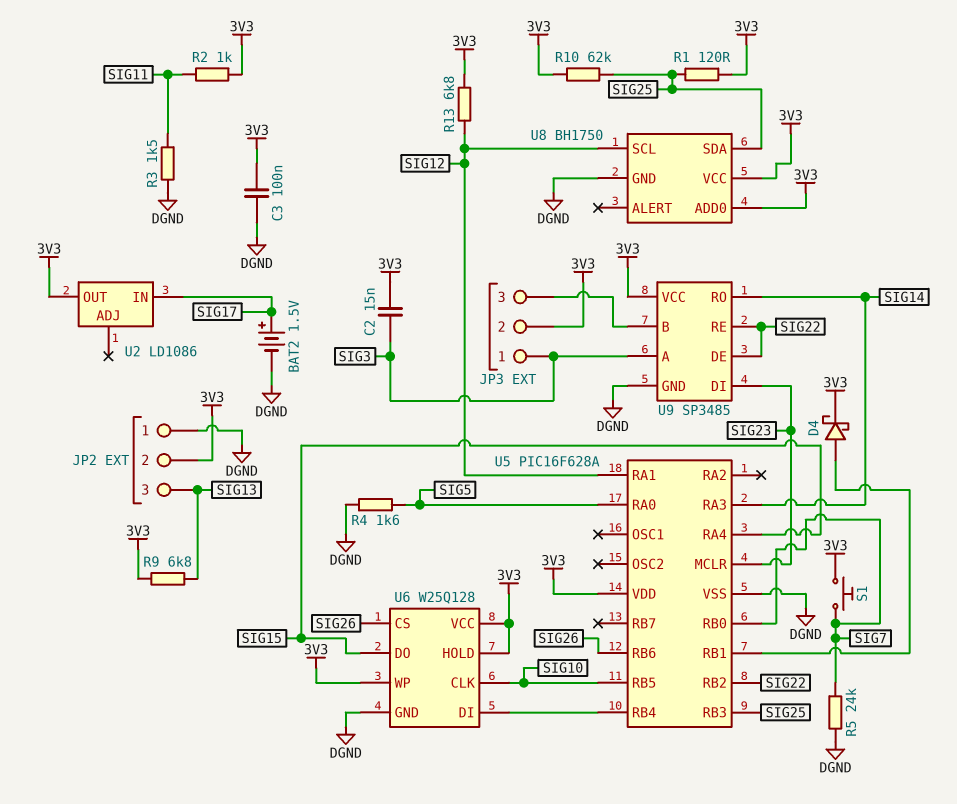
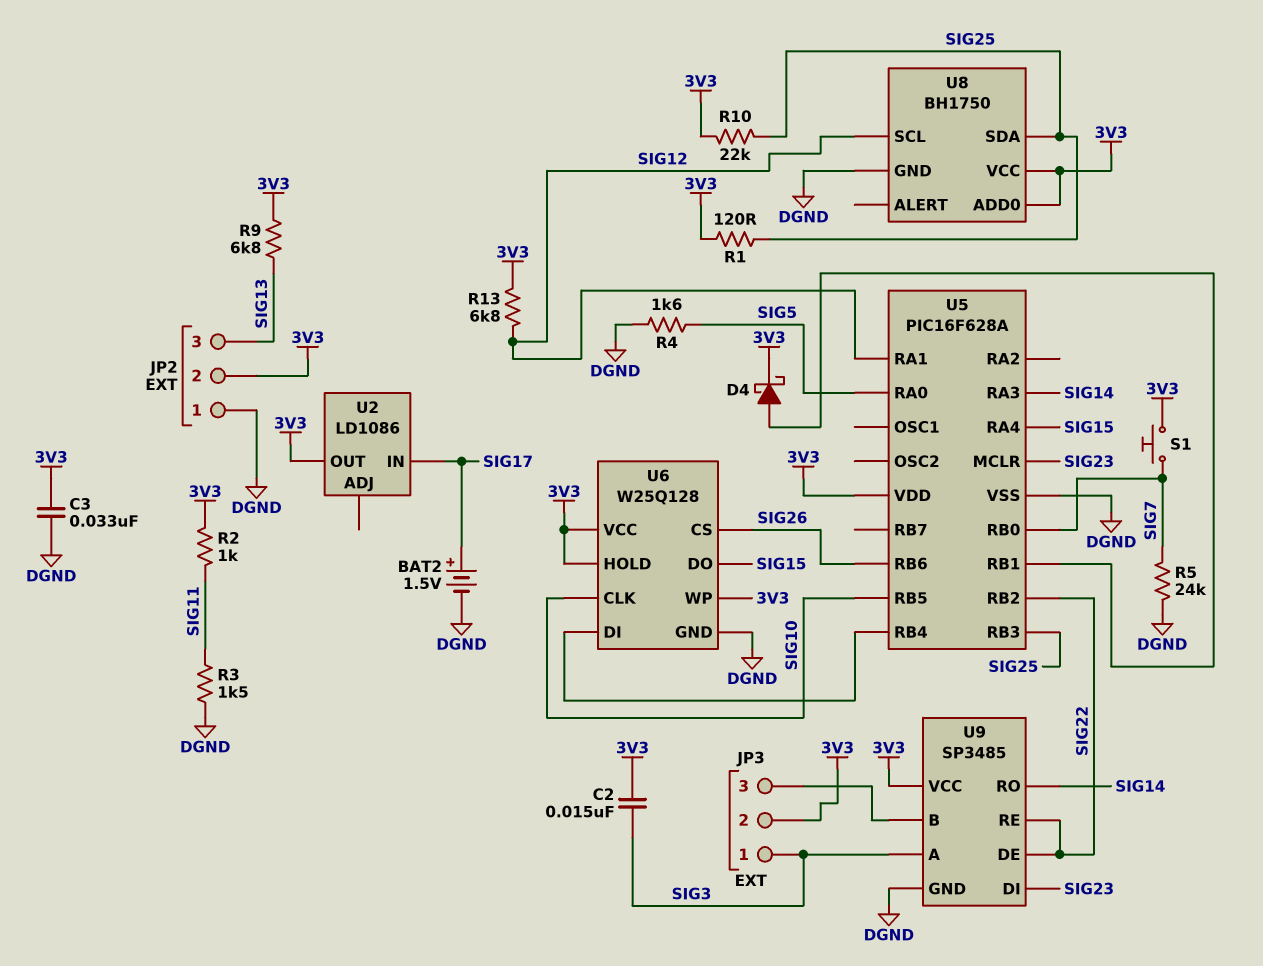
C3: 100nF (3V3, DGND) -> 33nF (3V3, DGND)
R10: 62k (3V3, SIG25) -> 22k (3V3, SIG25)

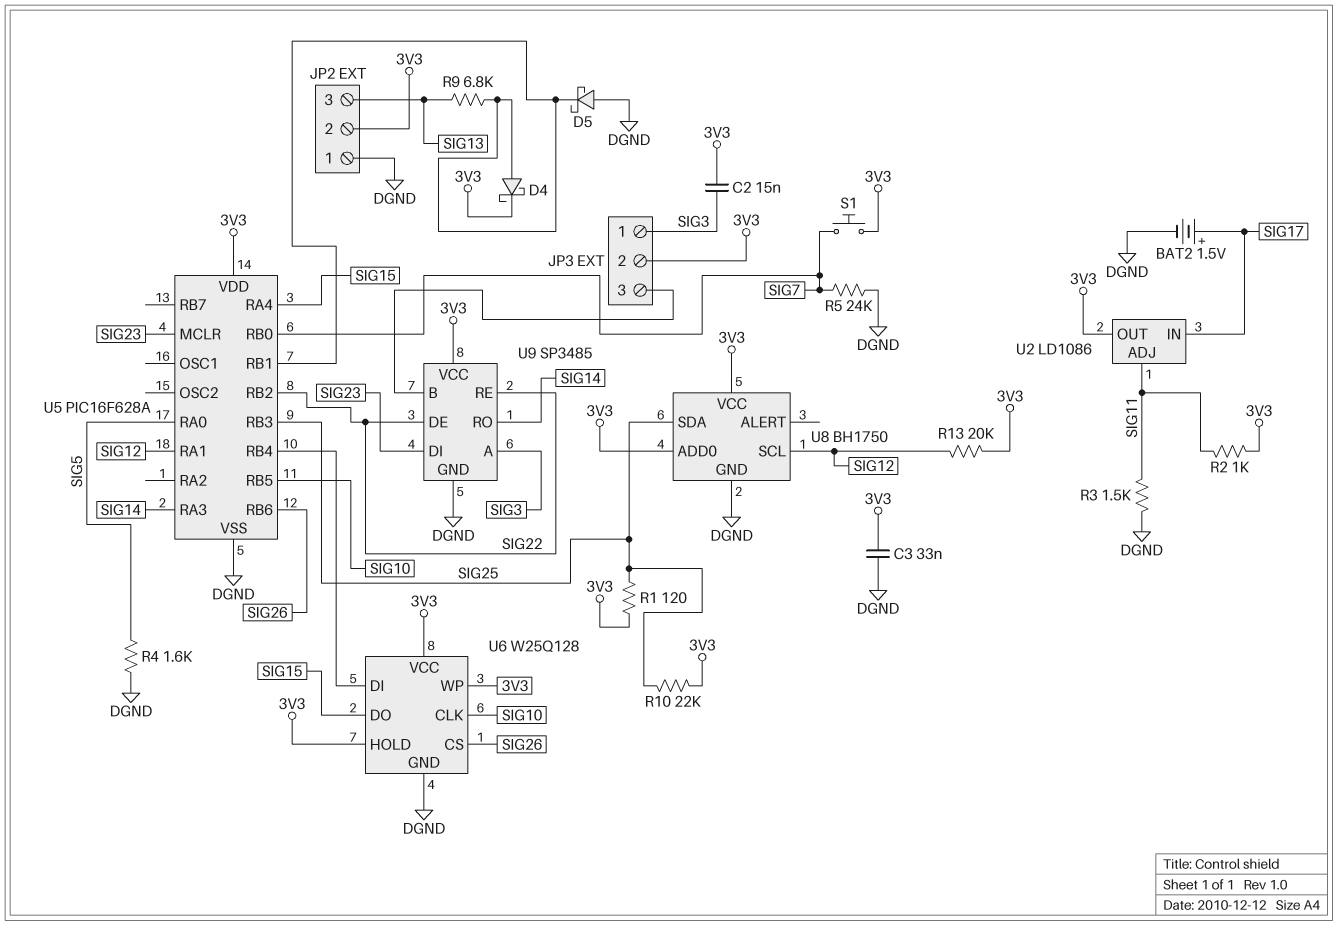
D5: none -> schottky (A DGND, K U5/RB1)
R9: 6.8k (3V3, SIG13) -> 6.8k (SIG13, U5/RB1)
R13: 6.8k (3V3, SIG12) -> 20k (3V3, SIG12)
U2 pin ADJ: none -> SIG11

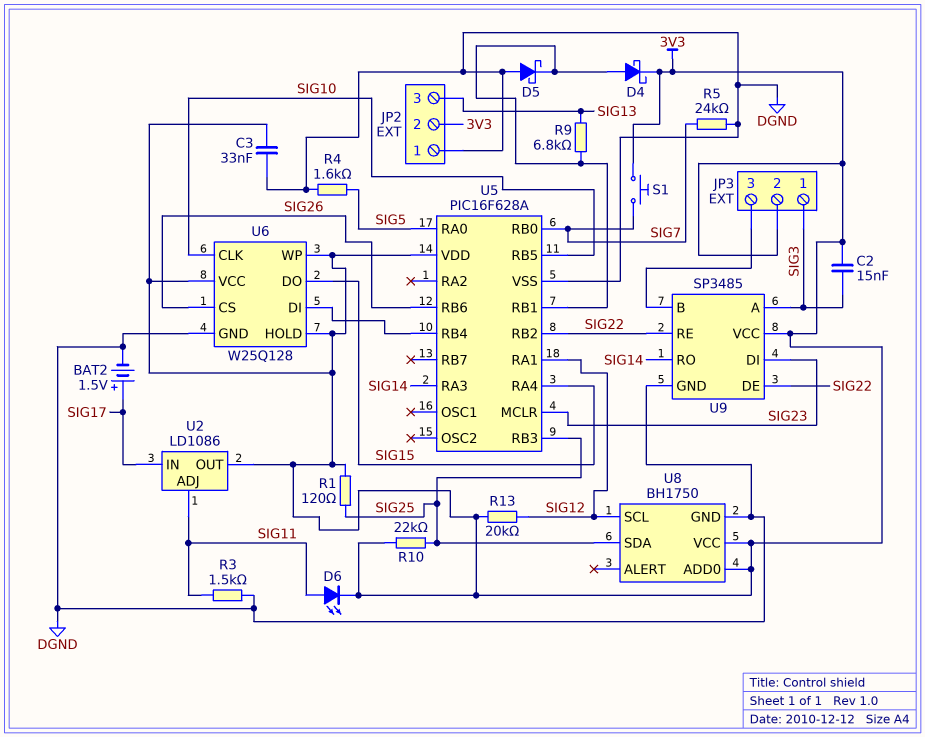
D6: none -> LED (A SIG11, K 3V3)
R2: 1k (3V3, SIG11) -> none

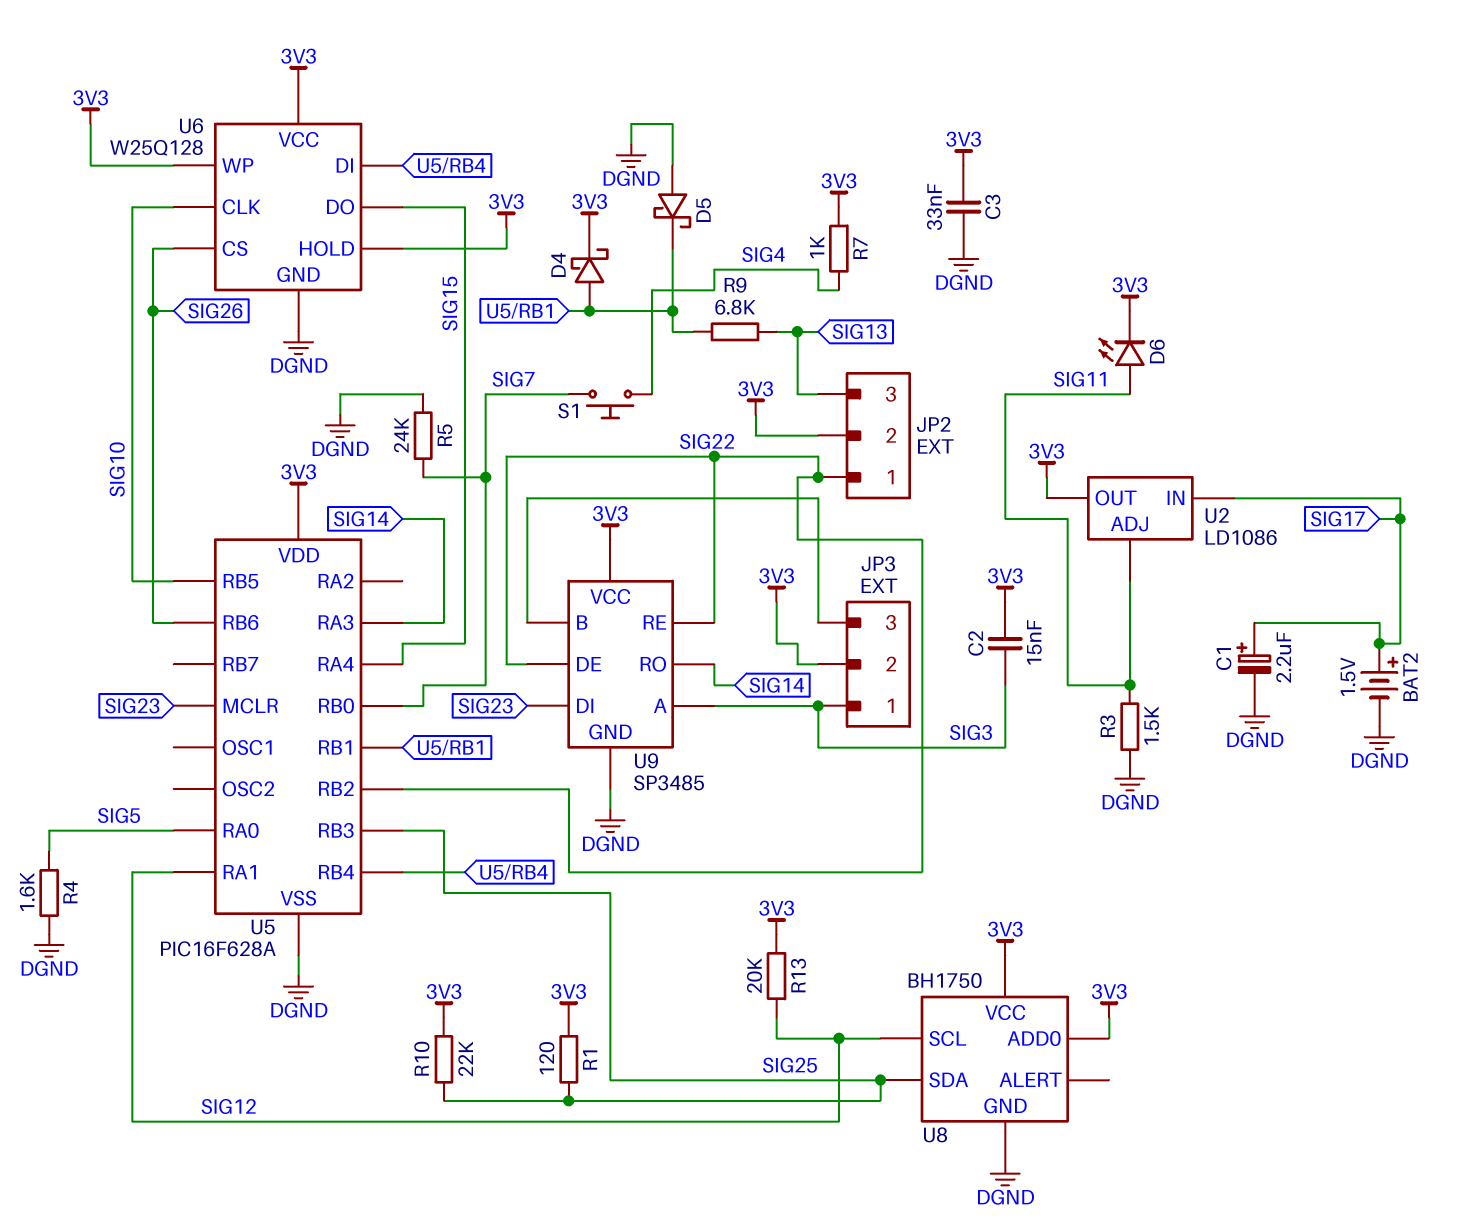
C1: none -> 2.2uF (plus SIG17, minus DGND)
JP2 pin 1: DGND -> SIG22
R7: none -> 1k (3V3, SIG4)
S1: button (3V3, SIG7) -> button (SIG4, SIG7)

